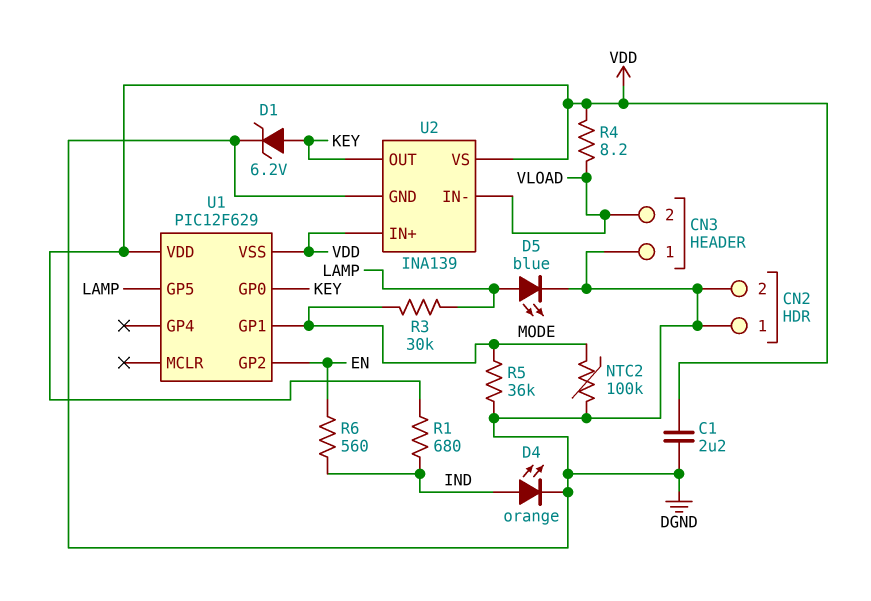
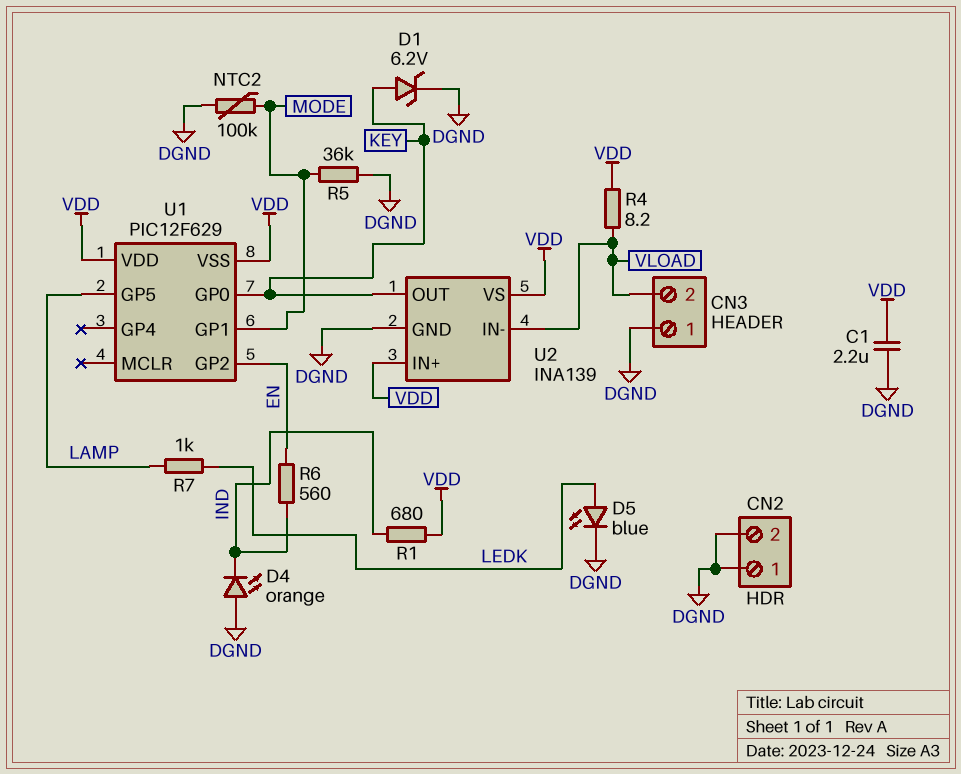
D4: LED orange (A IND, K DGND) -> LED orange (A DGND, K IND)
D5: LED blue (A LAMP, K DGND) -> LED blue (A LEDK, K DGND)
R3: 30k (LAMP, MODE) -> none
R7: none -> 1k (LAMP, LEDK)

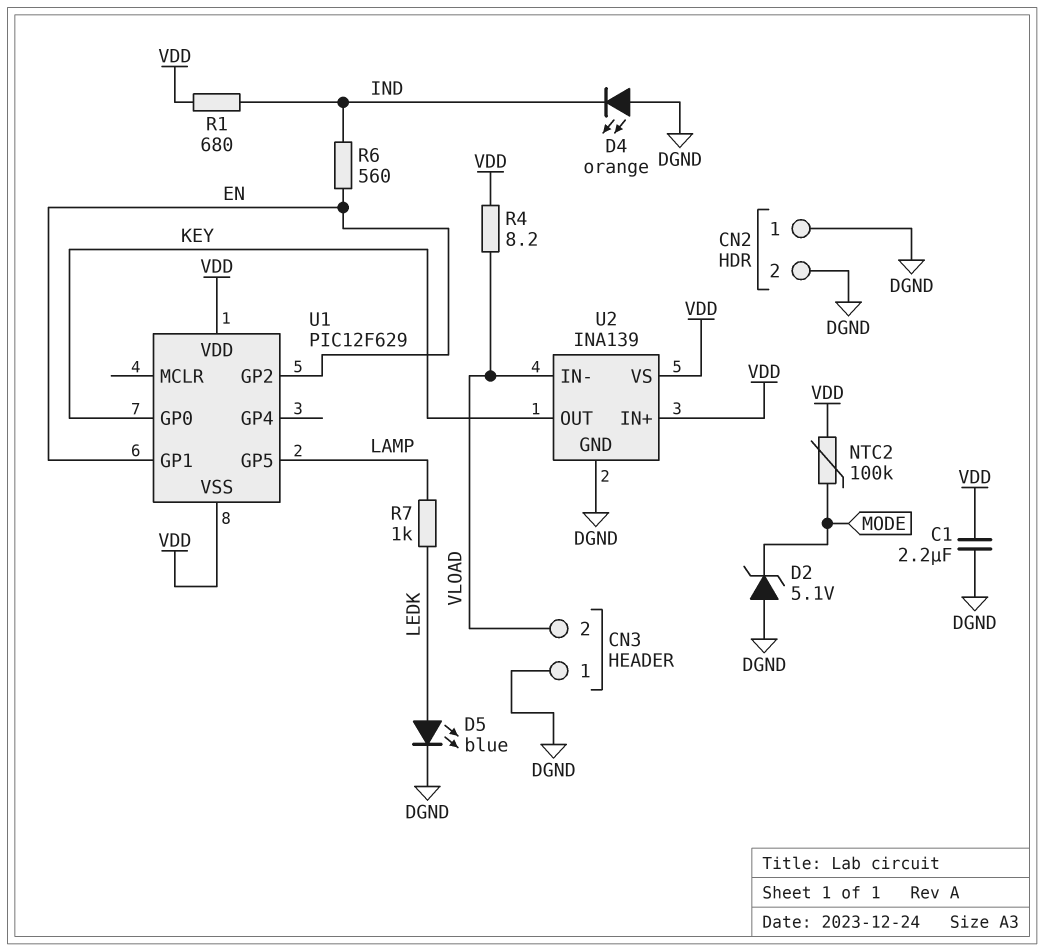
D1: zener 6.2V (A KEY, K DGND) -> none
D2: none -> zener 5.1V (A DGND, K MODE)
NTC2: 100k (DGND, MODE) -> 100k (MODE, VDD)
R5: 36k (DGND, MODE) -> none
U1 pin GP1: MODE -> EN

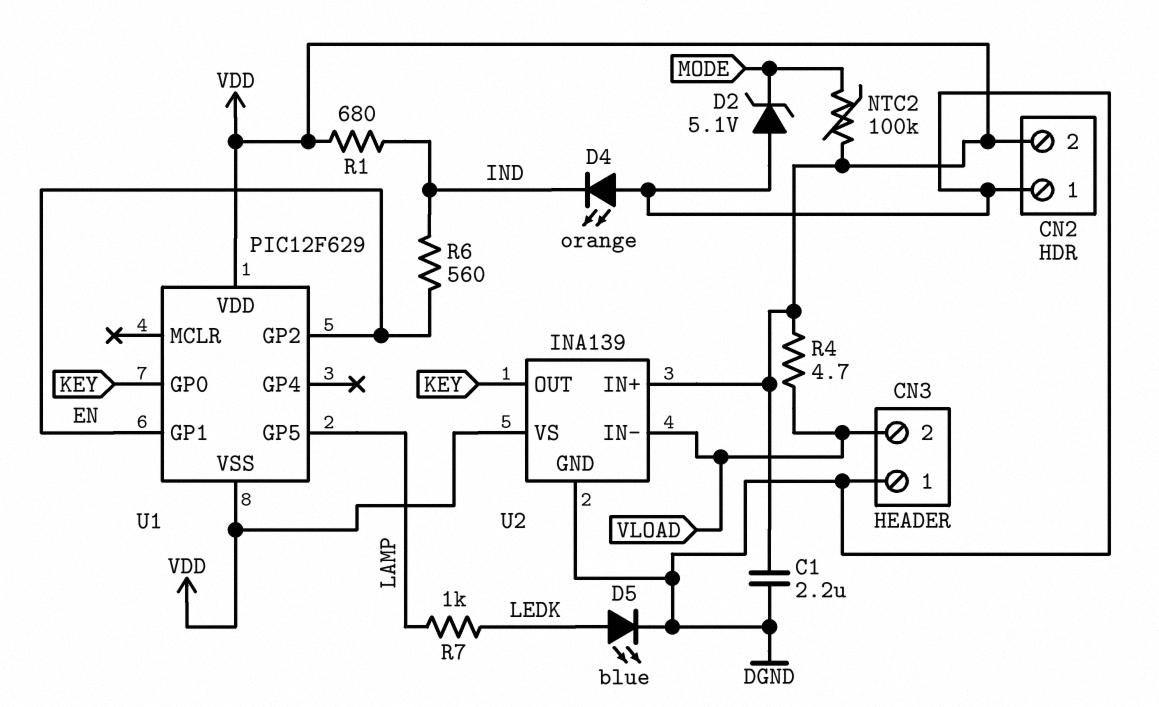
CN2 pin 2: DGND -> VDD
R4: 8.2 (VDD, VLOAD) -> 4.7 (VDD, VLOAD)

